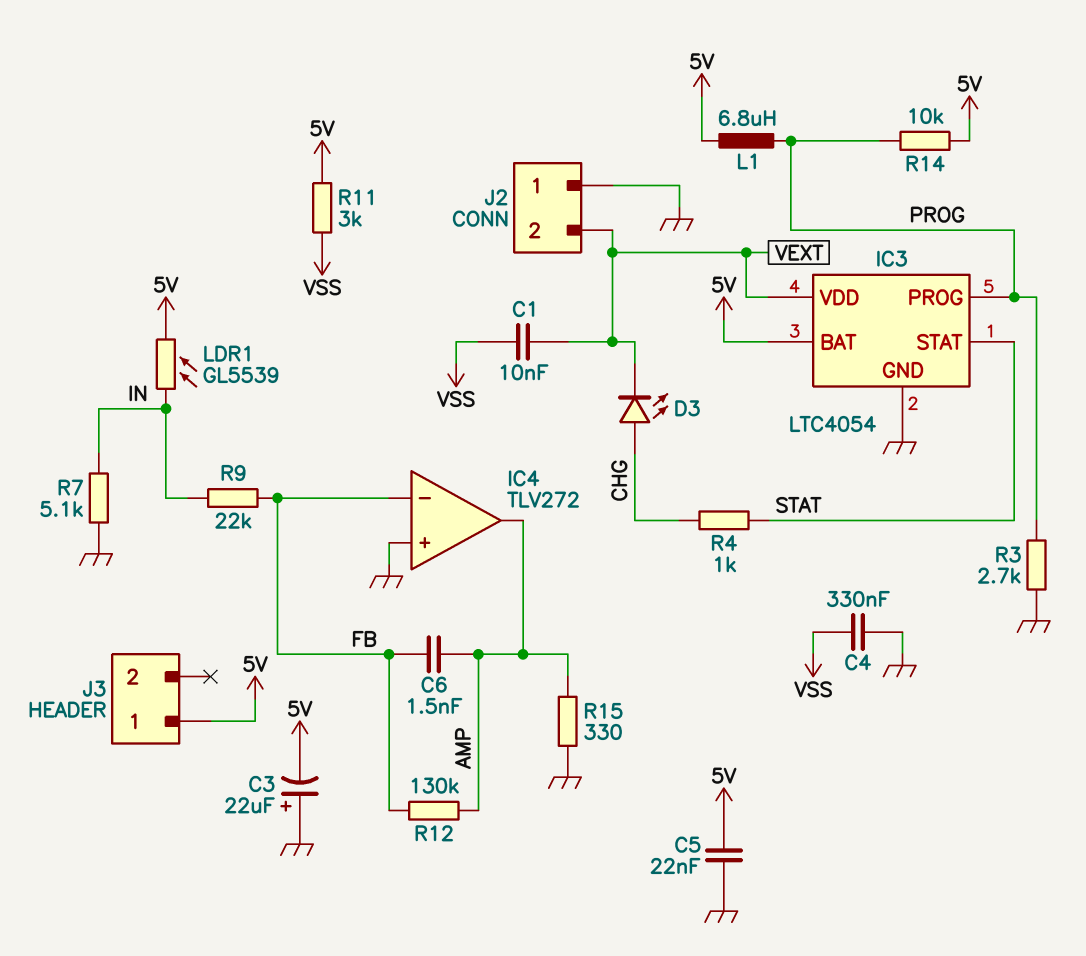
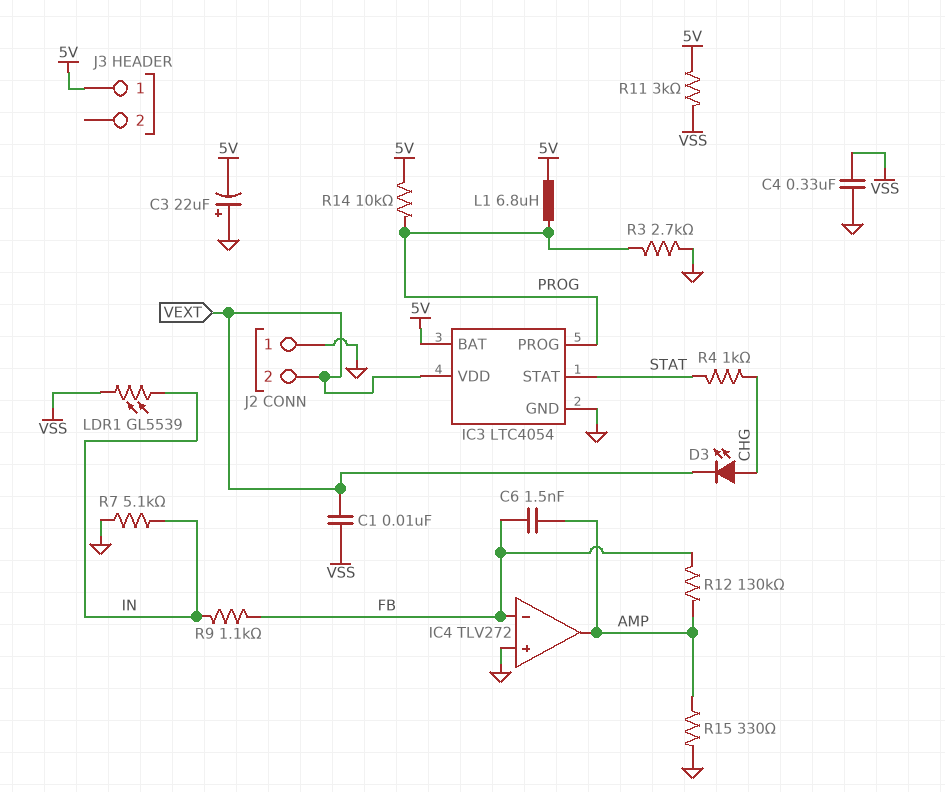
C5: 22nF (5V, GND) -> none
LDR1: GL5539 (5V, IN) -> GL5539 (IN, VSS)
R9: 22k (FB, IN) -> 1.1k (FB, IN)

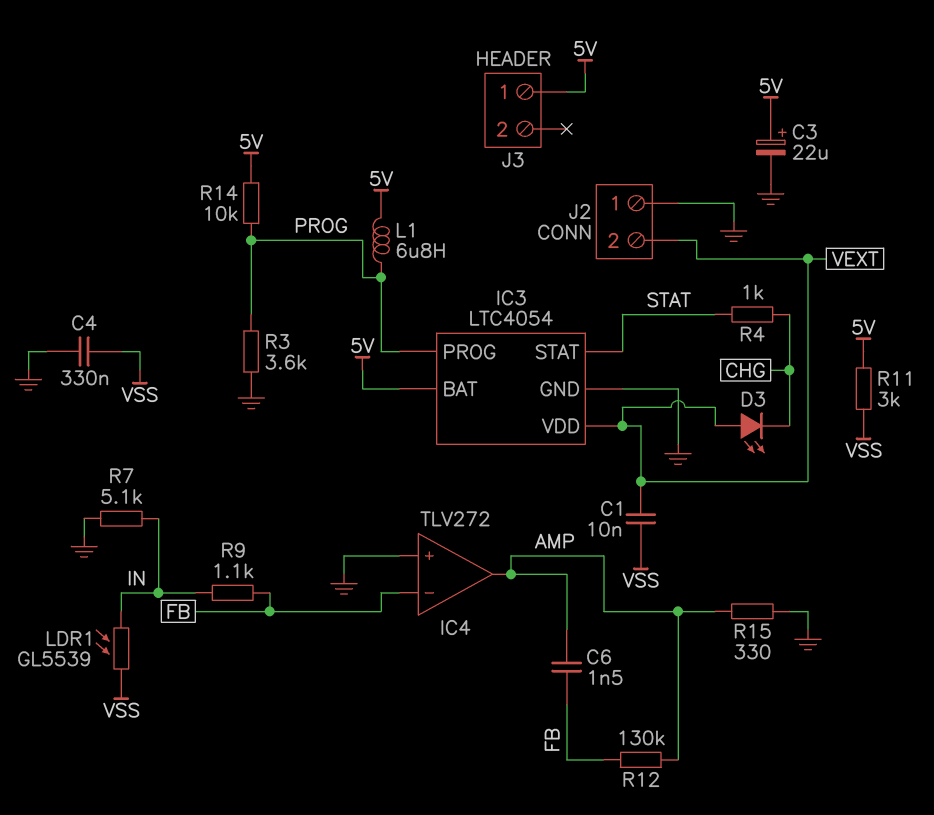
C3: 22uF (plus GND, minus 5V) -> 22uF (plus 5V, minus GND)
D3: LED (A CHG, K VEXT) -> LED (A VEXT, K CHG)
R3: 2.7k (GND, PROG) -> 3.6k (GND, PROG)

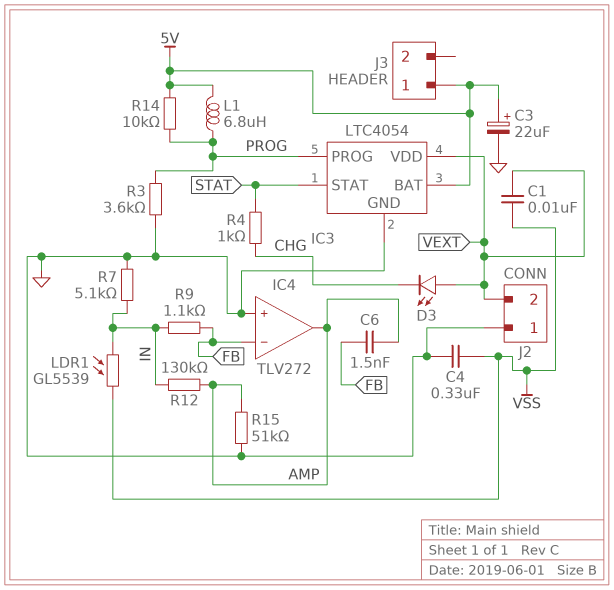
R11: 3k (5V, VSS) -> none
R12: 130k (AMP, FB) -> 130k (AMP, IN)
R15: 330 (AMP, GND) -> 51k (AMP, GND)

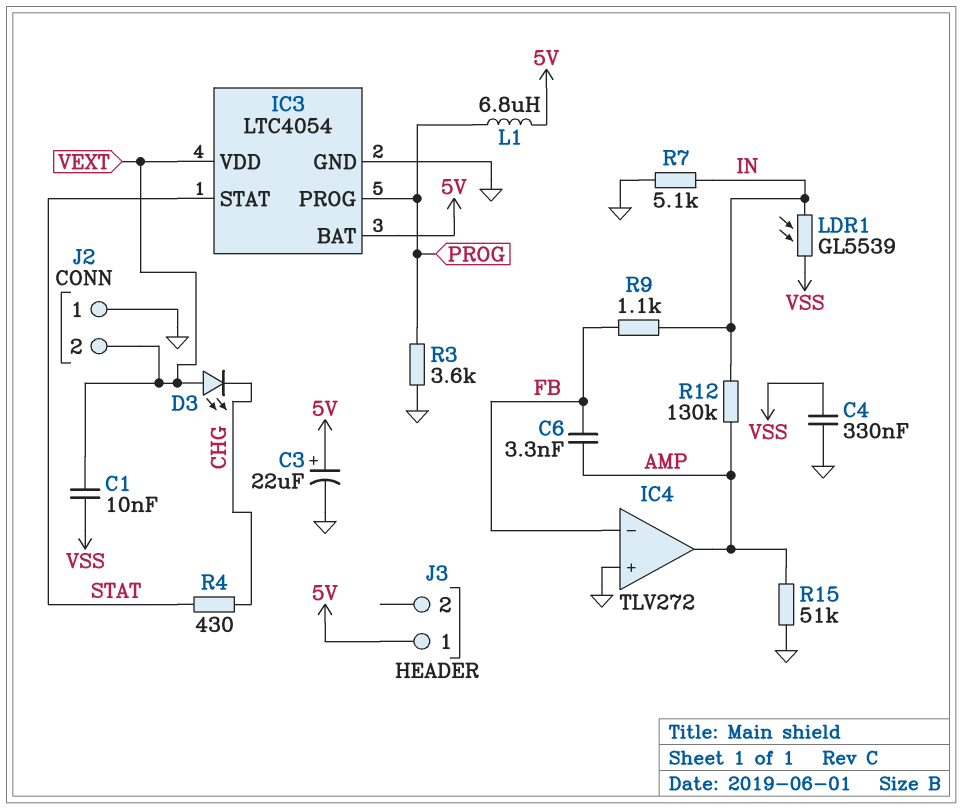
C6: 1.5nF (AMP, FB) -> 3.3nF (AMP, FB)
R4: 1k (CHG, STAT) -> 430 (CHG, STAT)
R14: 10k (5V, PROG) -> none

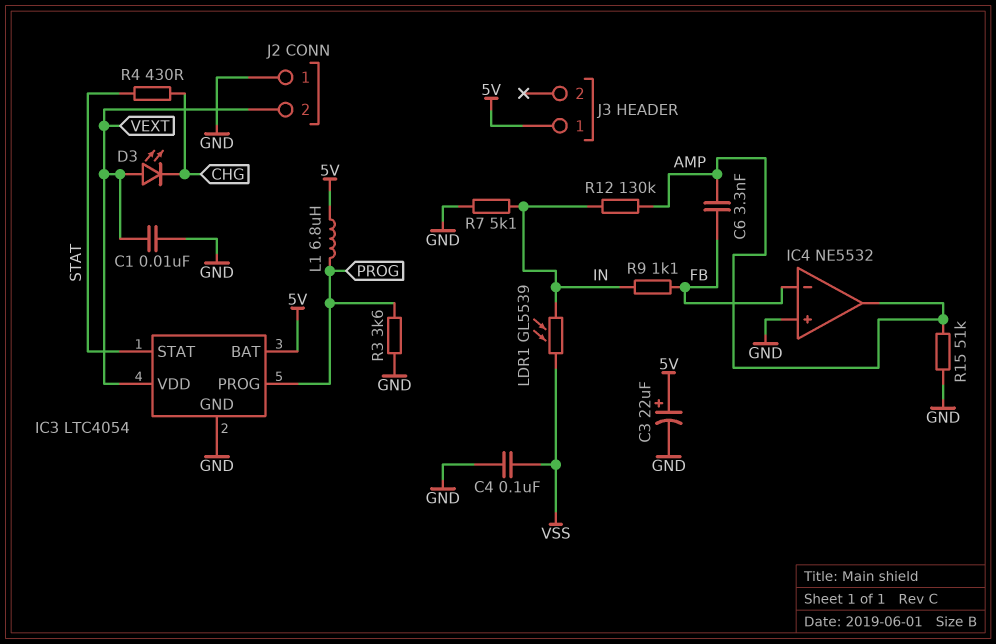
C1: 10nF (VEXT, VSS) -> 10nF (GND, VEXT)
C4: 330nF (GND, VSS) -> 100nF (GND, VSS)
IC4: TLV272 -> NE5532

